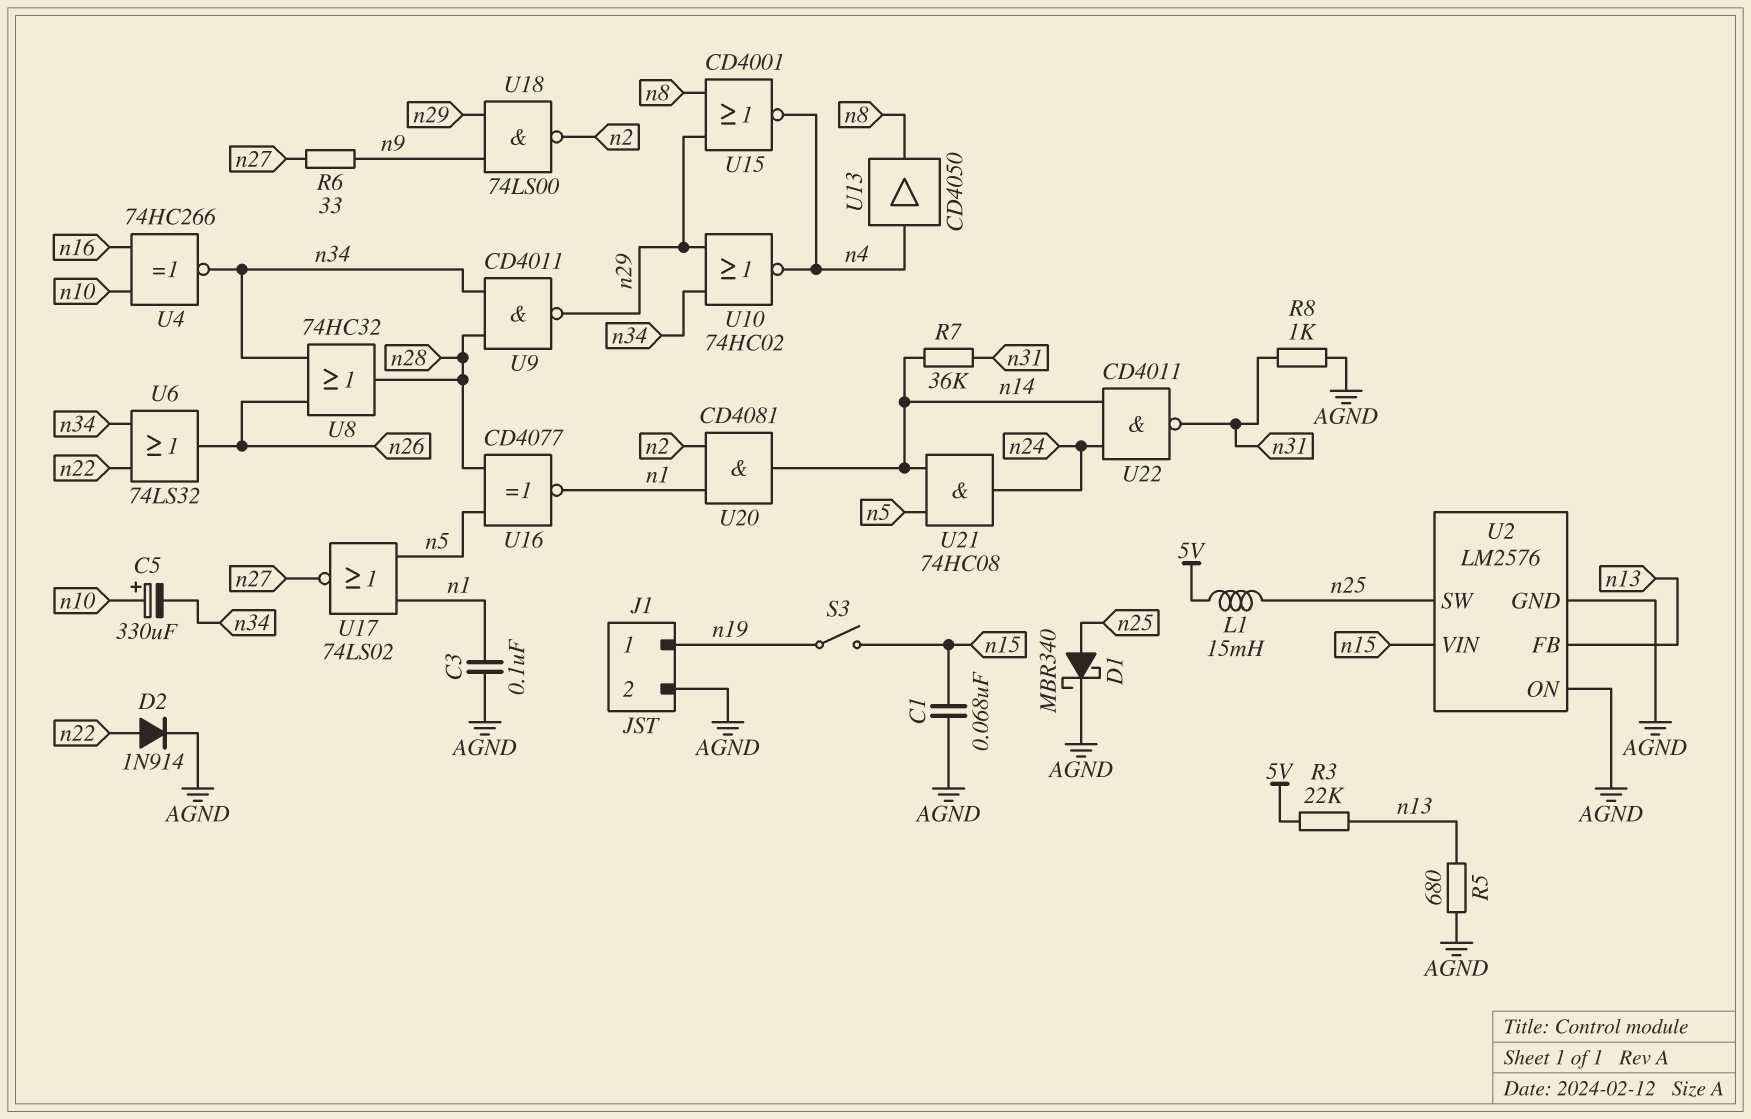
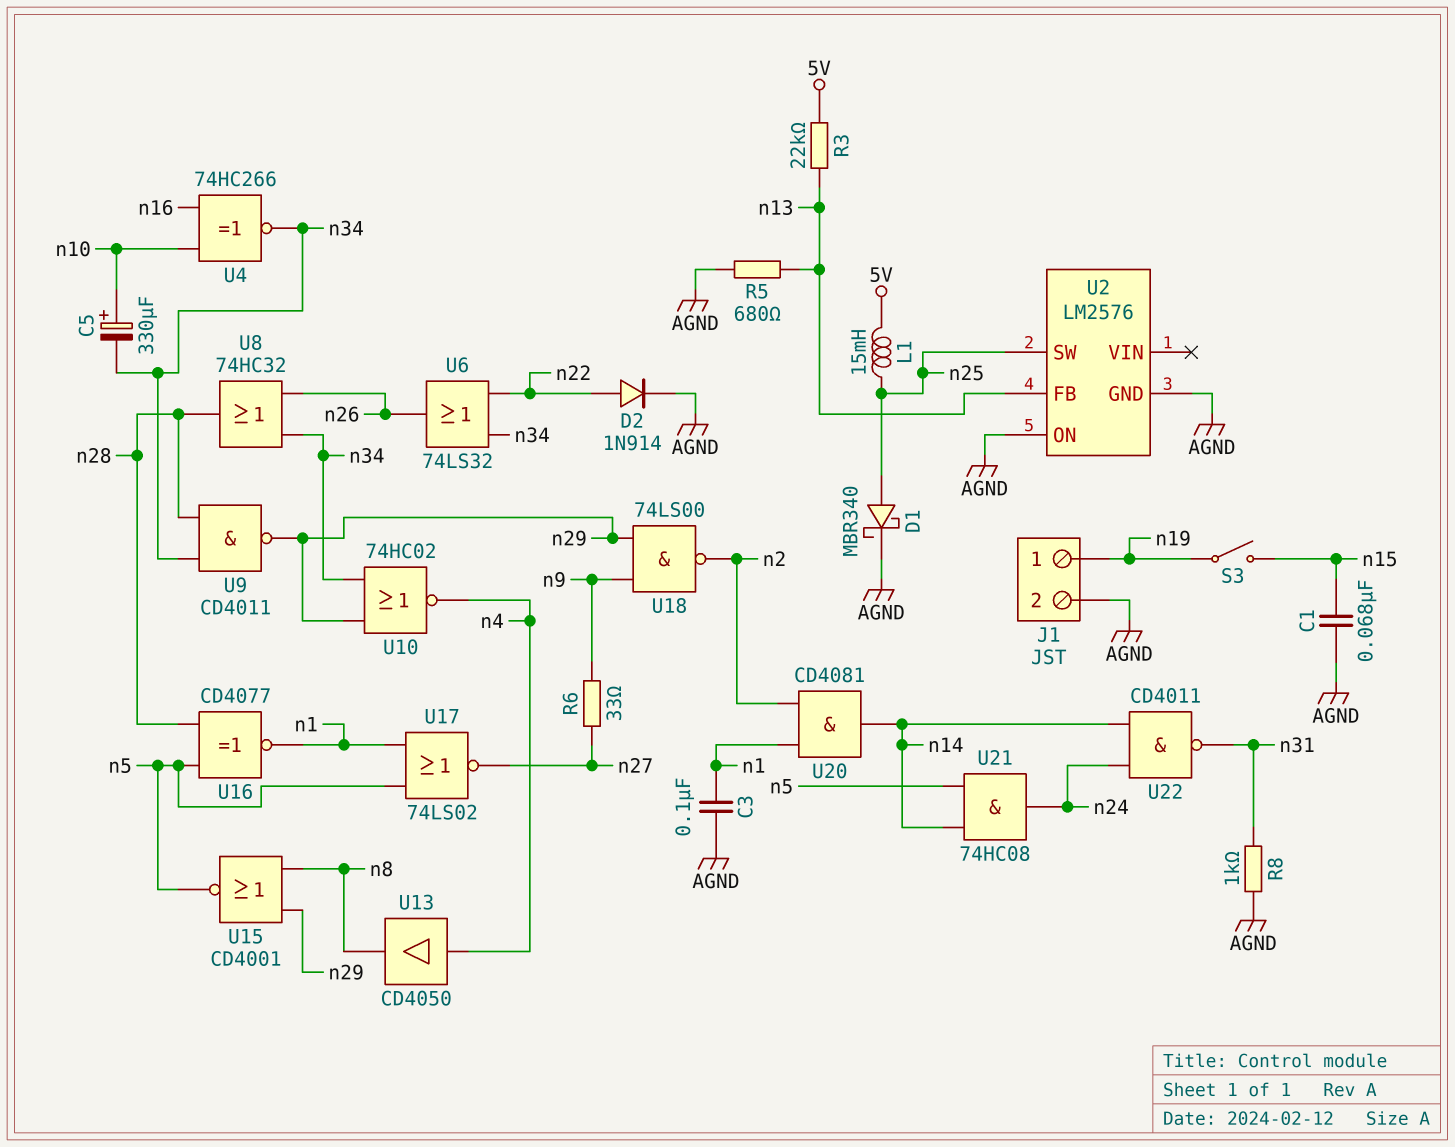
R7: 36k (n14, n31) -> none
U2 pin VIN: n15 -> none
U15: NOR CD4001 (in n8, in n29, out n4) -> NOR CD4001 (in n8, in n29, out n5)

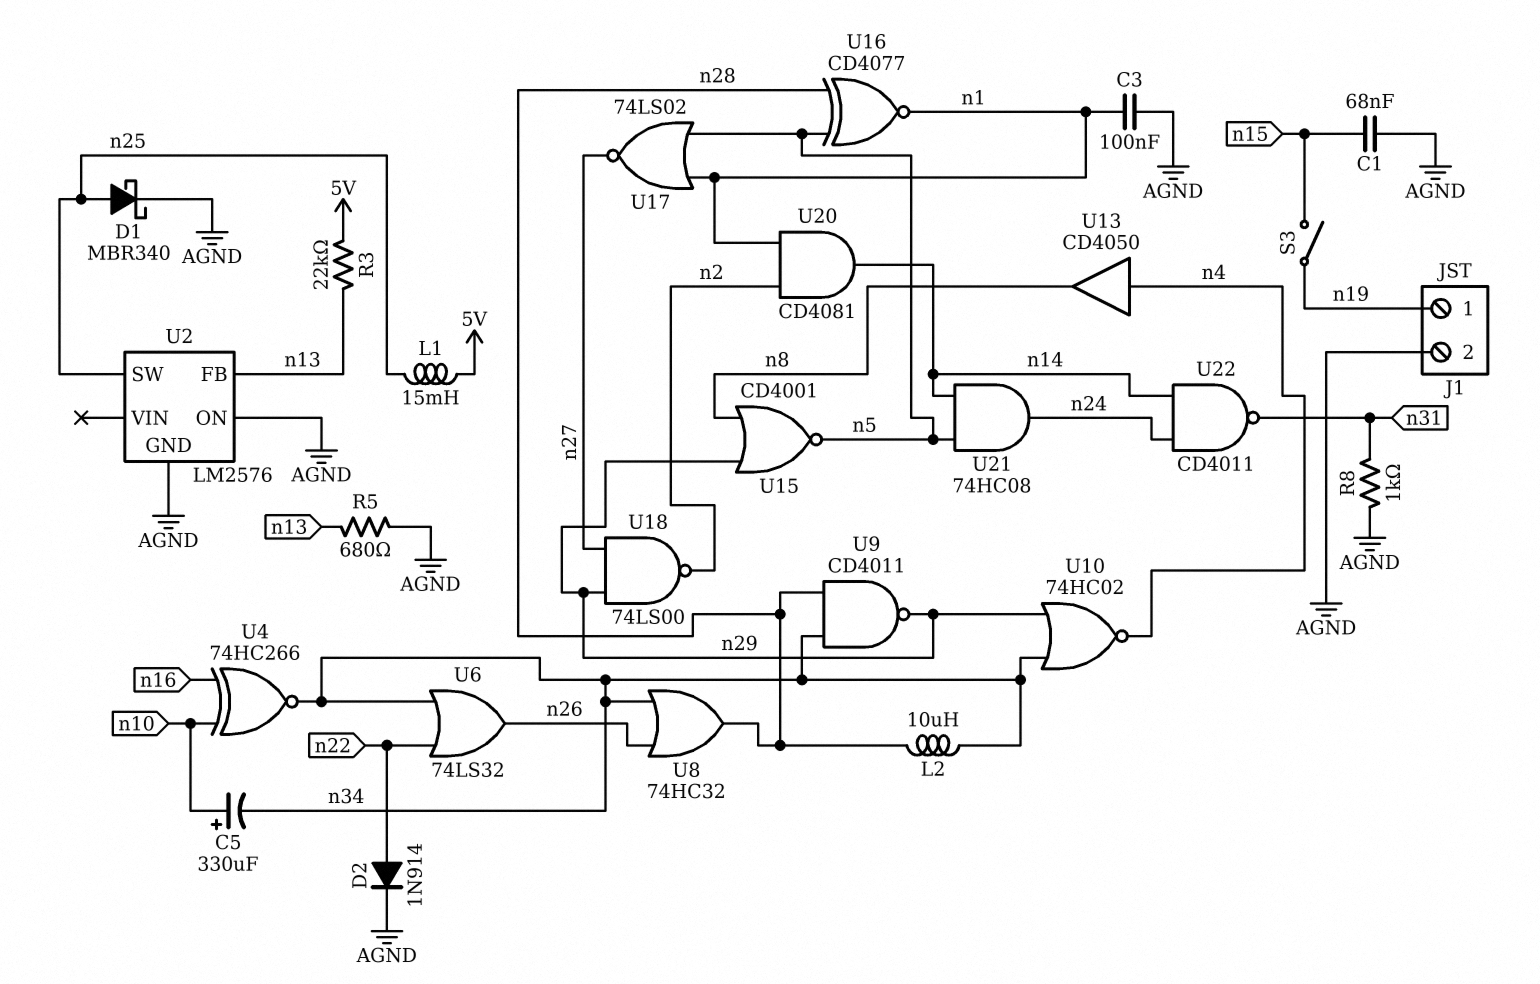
L2: none -> 10uH (n28, n34)
R6: 33 (n9, n27) -> none
U18: NAND 74LS00 (in n9, in n29, out n2) -> NAND 74LS00 (in n27, in n29, out n2)

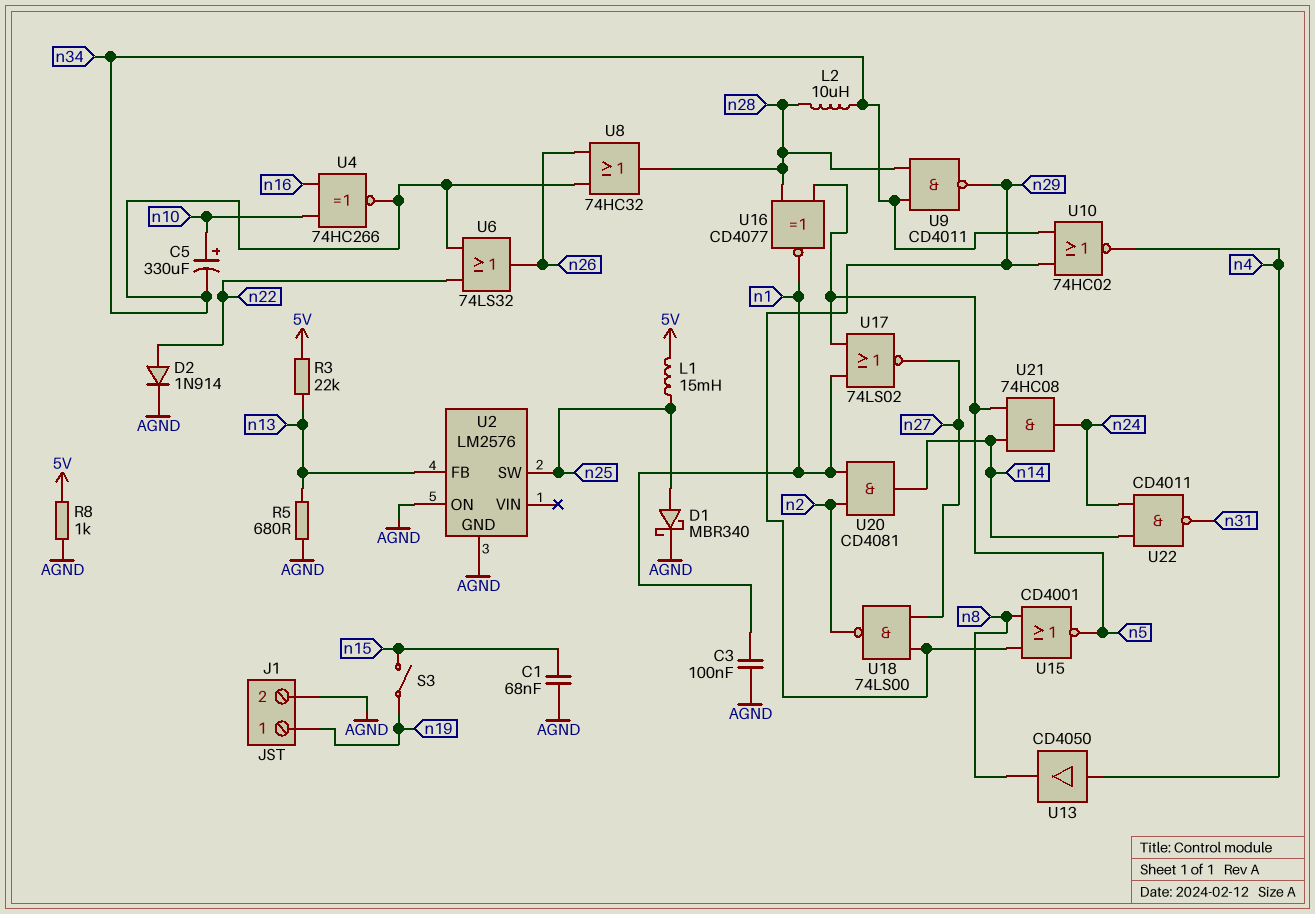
R8: 1k (AGND, n31) -> 1k (5V, AGND)

